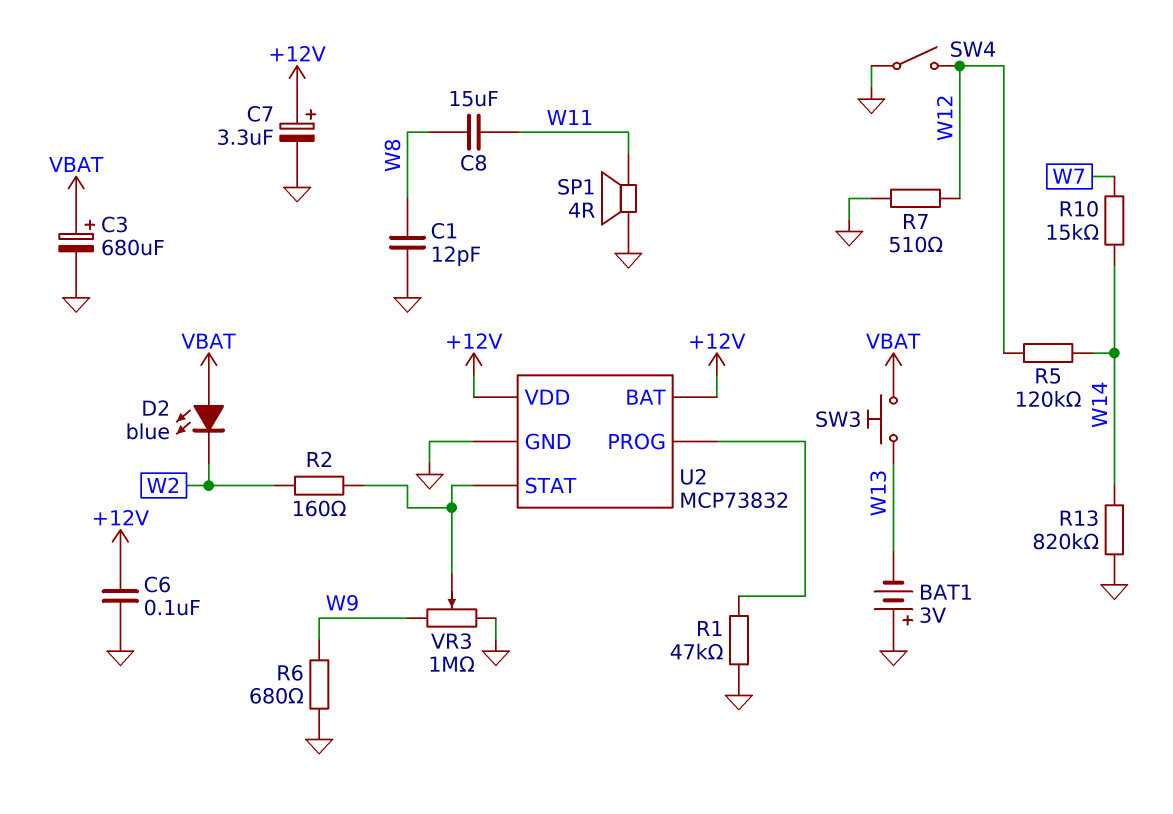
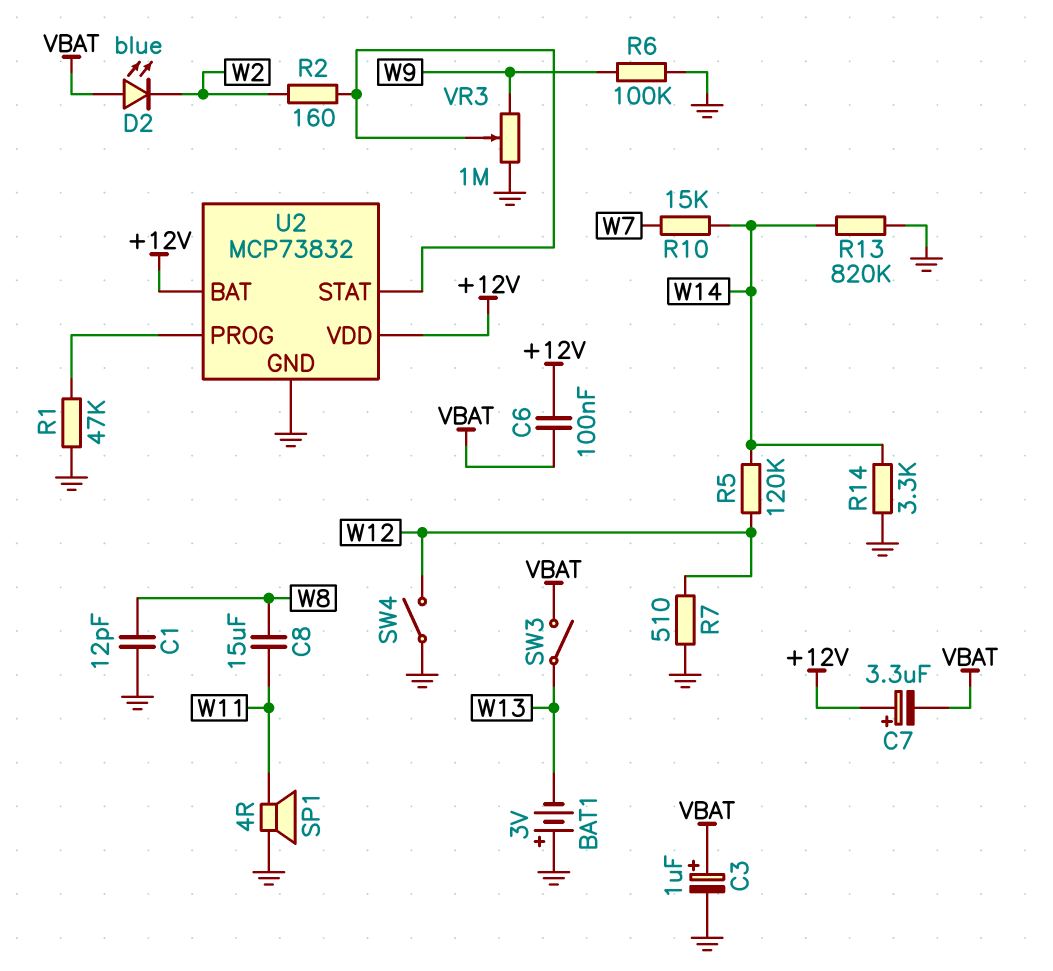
C3: 680uF (plus VBAT, minus GND) -> 1uF (plus VBAT, minus GND)
C6: 100nF (+12V, GND) -> 100nF (+12V, VBAT)
C7: 3.3uF (plus +12V, minus GND) -> 3.3uF (plus +12V, minus VBAT)
R6: 680 (GND, W9) -> 100k (GND, W9)
R14: none -> 3.3k (GND, W14)
SW3: button (VBAT, W13) -> switch (VBAT, W13)

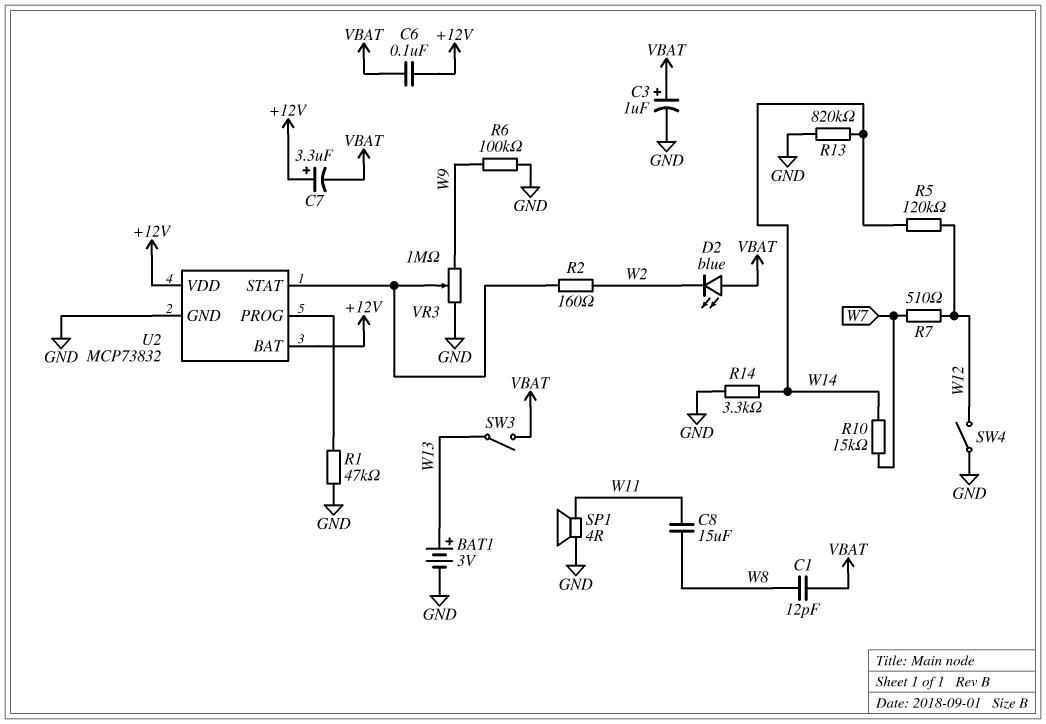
BAT1: 3V (plus GND, minus W13) -> 3V (plus W13, minus GND)
C1: 12pF (GND, W8) -> 12pF (VBAT, W8)
R7: 510 (GND, W12) -> 510 (W7, W12)

